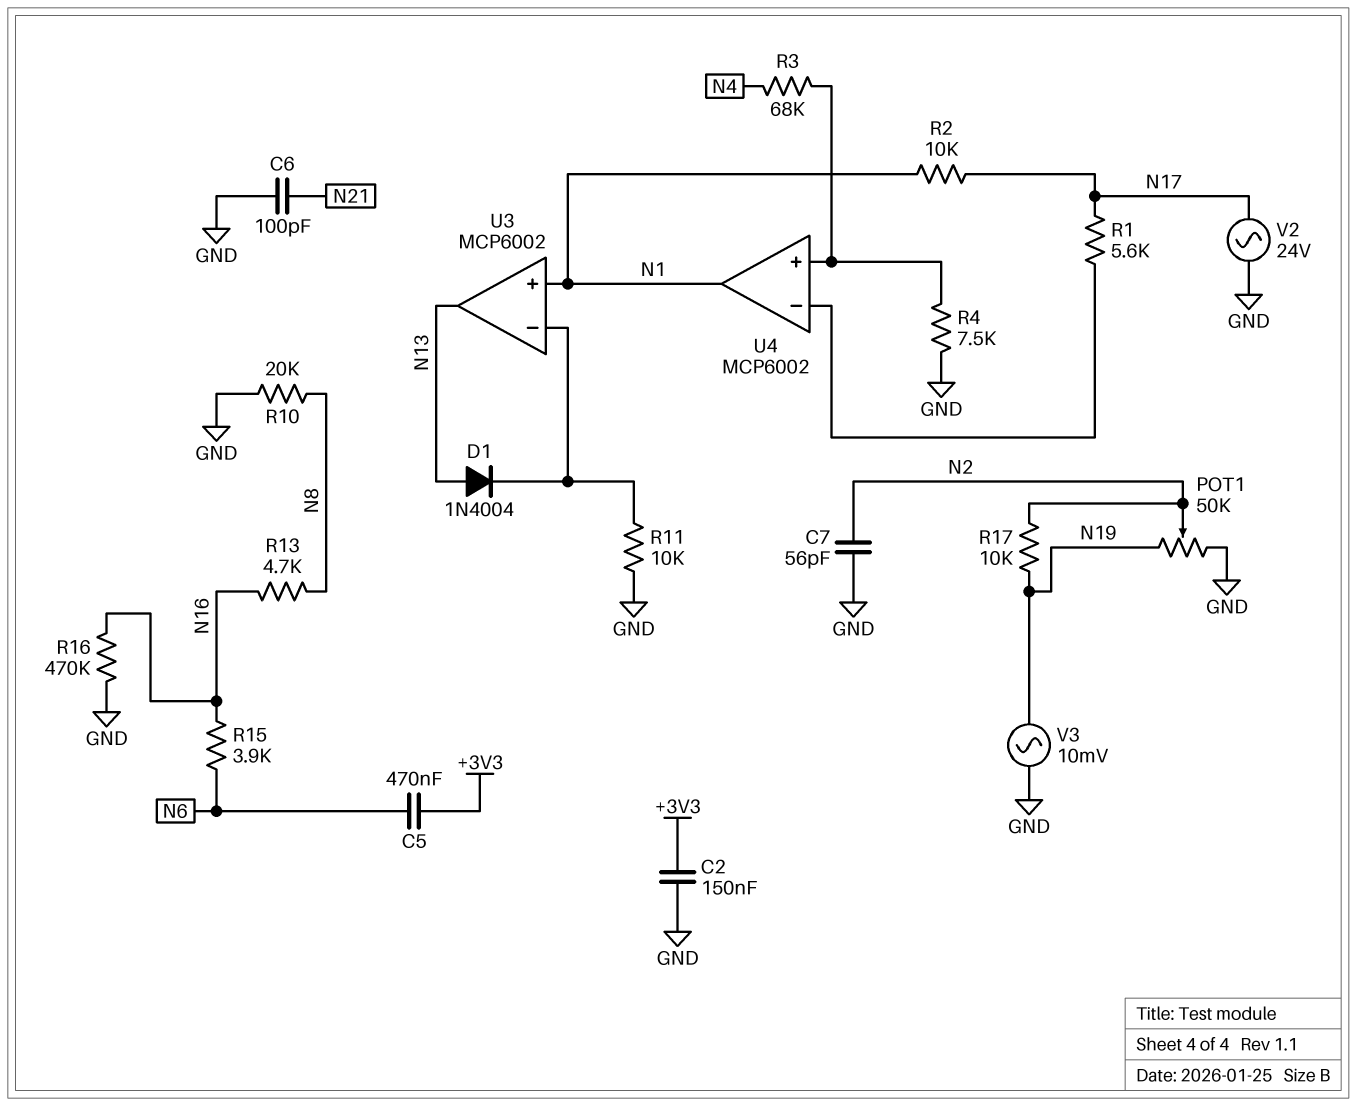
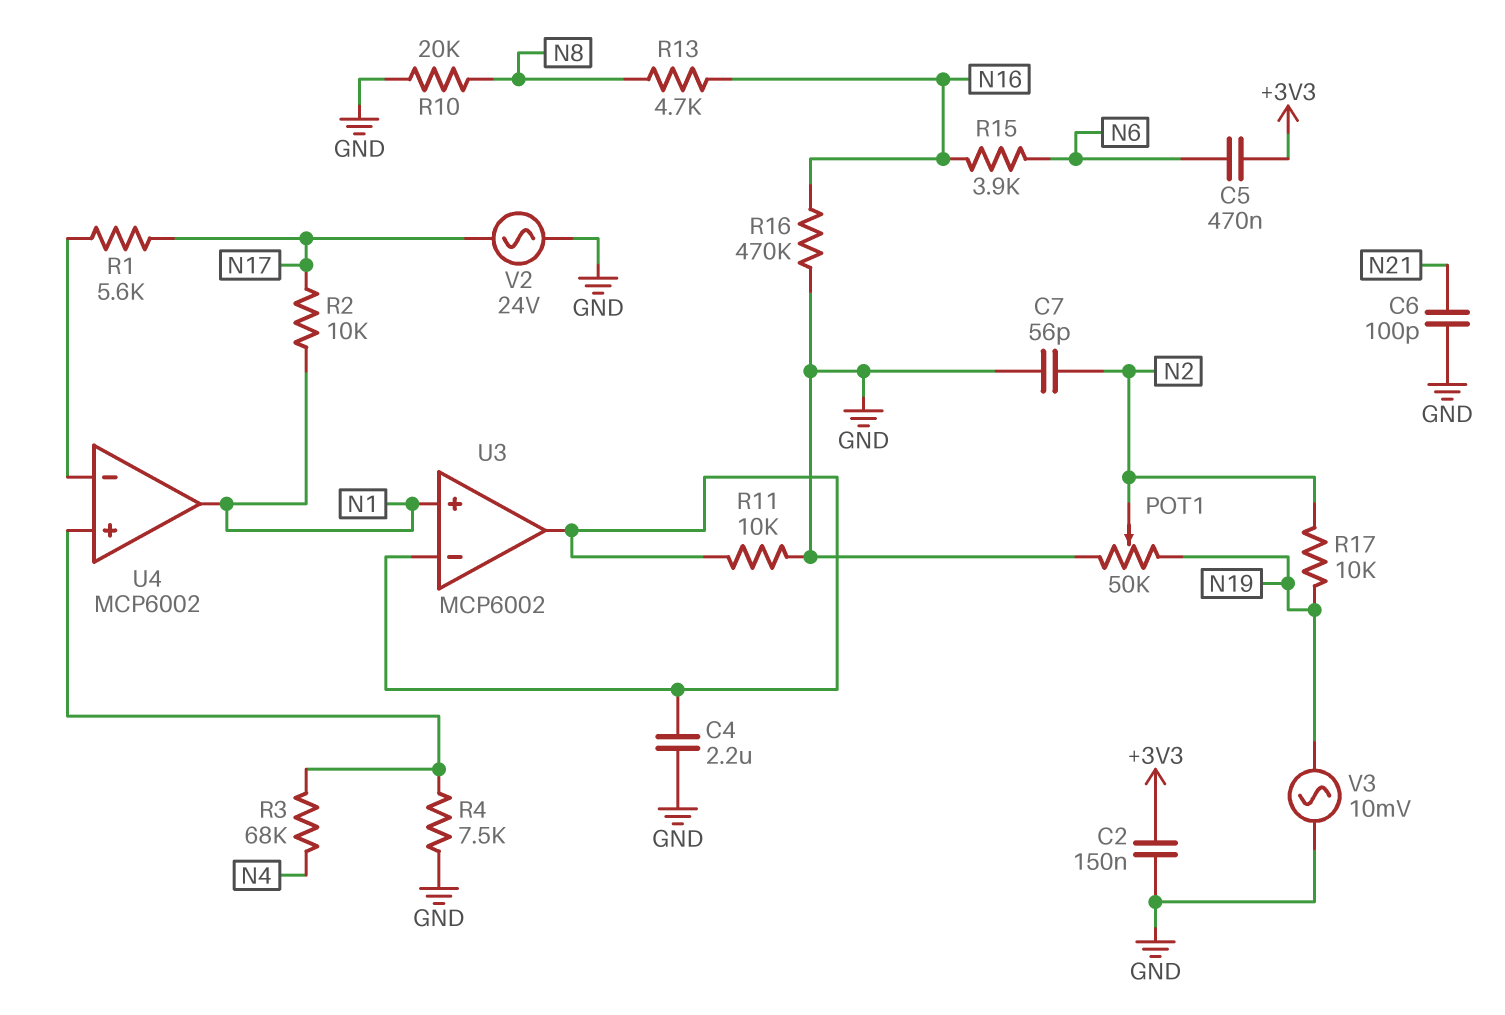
C4: none -> 2.2uF (GND, U3/in-)
D1: diode 1N4004 (A N13, K U3/in-) -> none
U3 pin out: N13 -> U3/in-

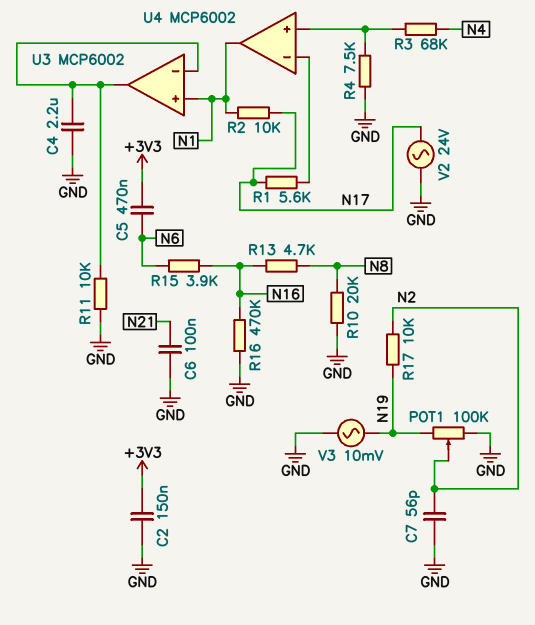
C6: 100pF (GND, N21) -> 100nF (GND, N21)
POT1: 50k (GND, N19, wiper N2) -> 100k (GND, N19, wiper N2)

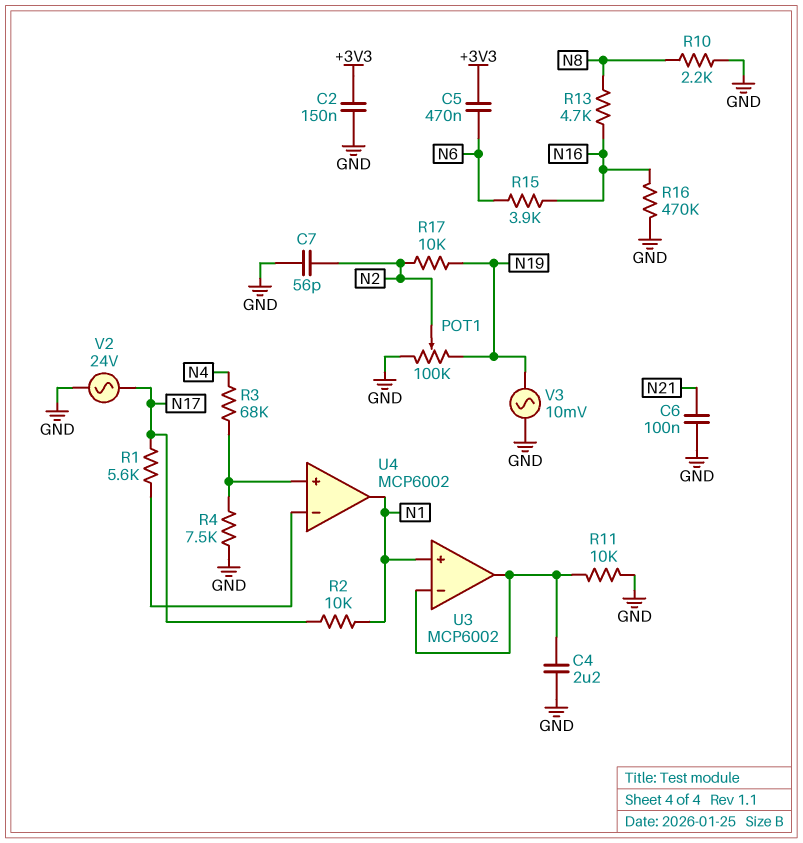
R10: 20k (GND, N8) -> 2.2k (GND, N8)

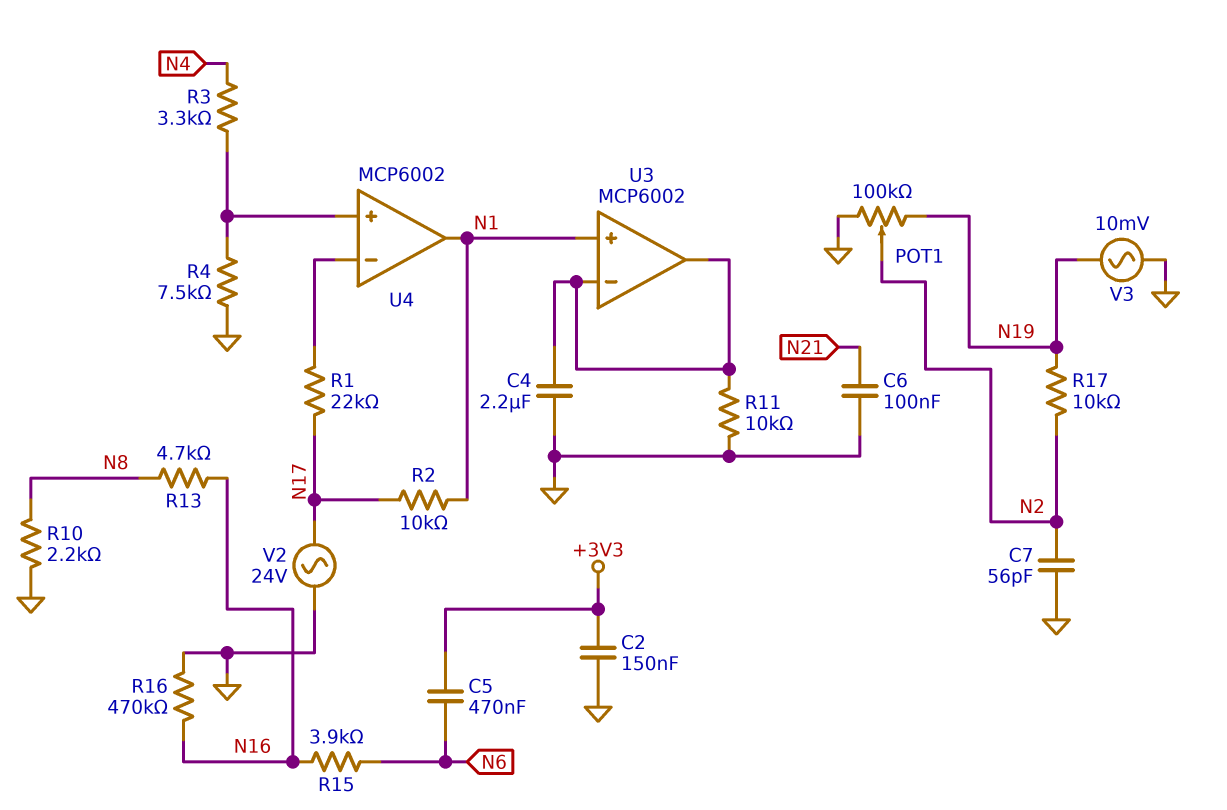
R1: 5.6k (N17, U4/in-) -> 22k (N17, U4/in-)
R3: 68k (N4, U4/in+) -> 3.3k (N4, U4/in+)

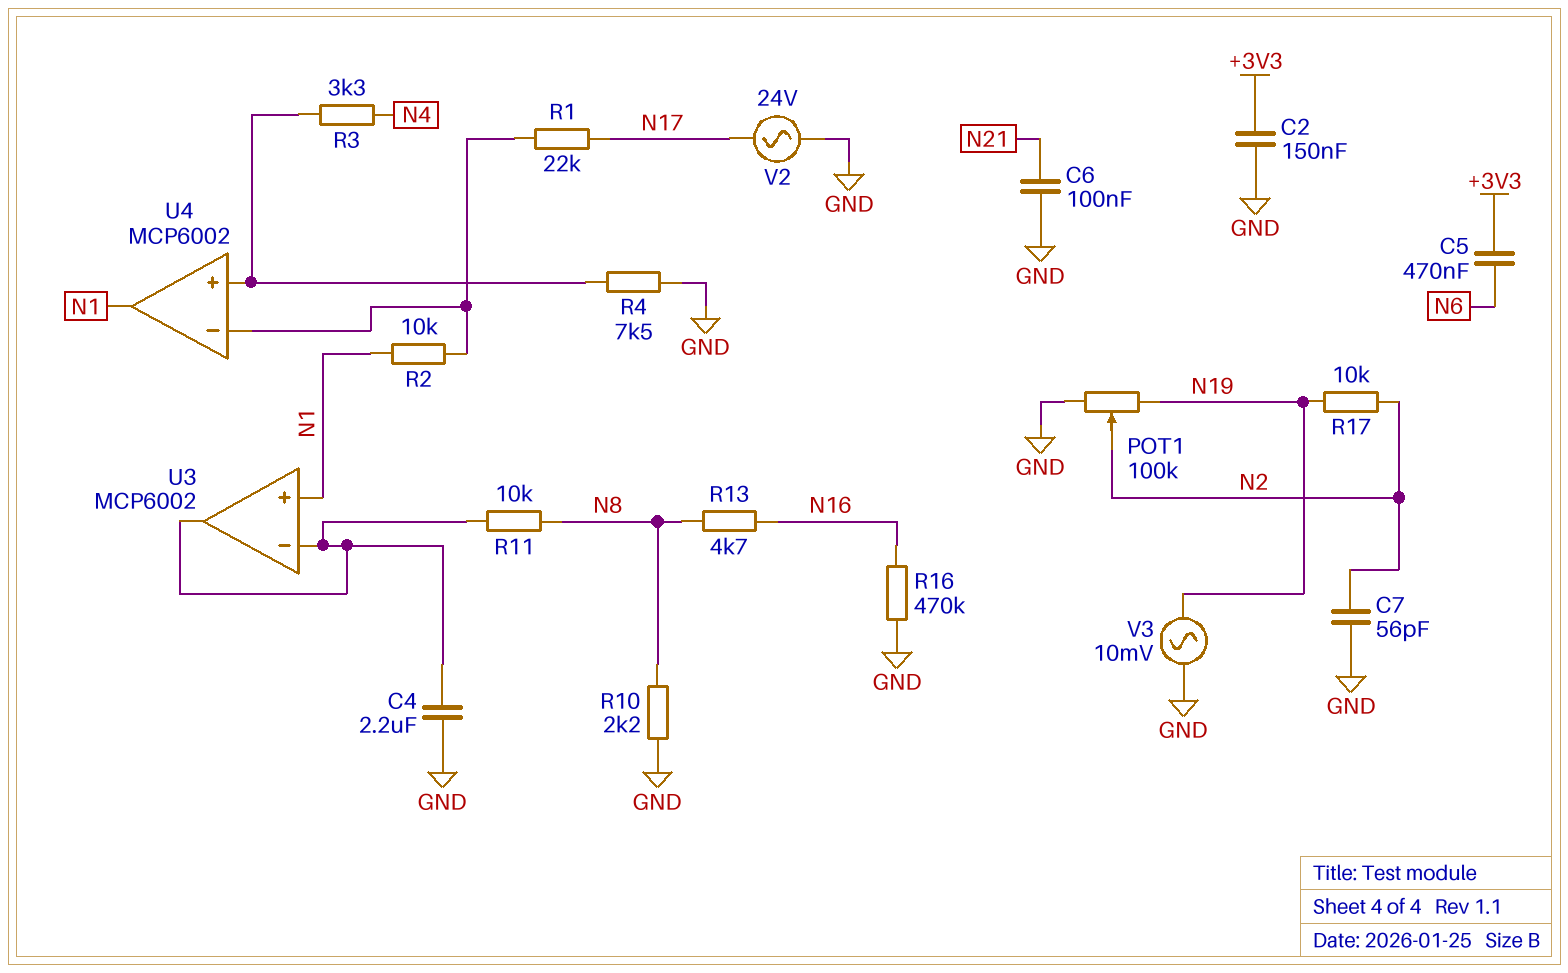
R2: 10k (N1, N17) -> 10k (N1, U4/in-)
R11: 10k (GND, U3/in-) -> 10k (N8, U3/in-)
R15: 3.9k (N6, N16) -> none

